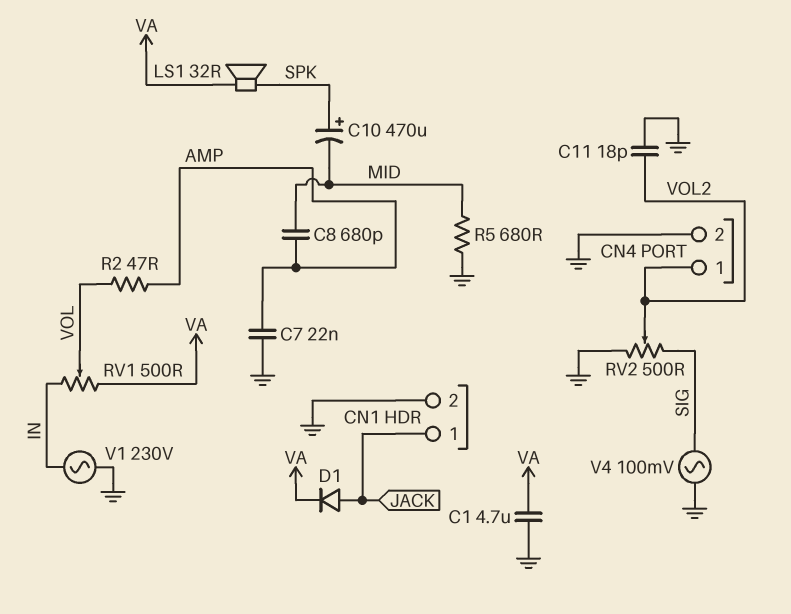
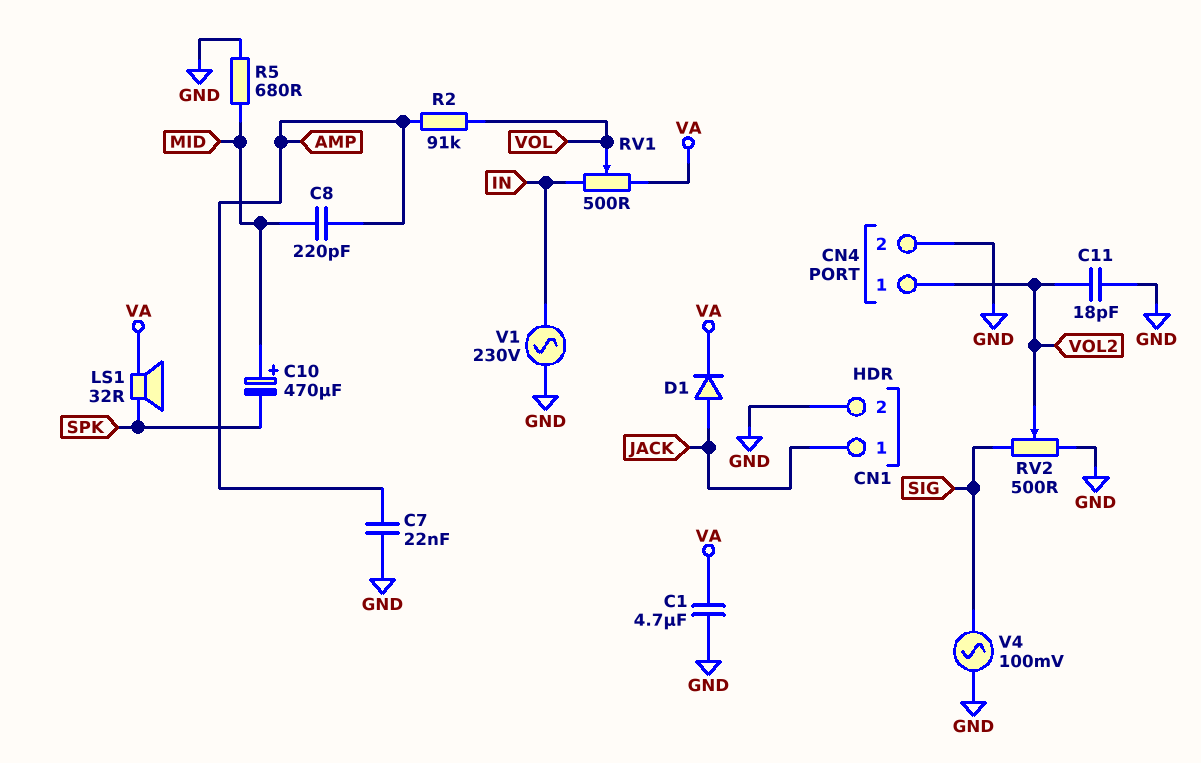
C8: 680pF (AMP, MID) -> 220pF (AMP, MID)
C10: 470uF (plus SPK, minus MID) -> 470uF (plus MID, minus SPK)
R2: 47 (AMP, VOL) -> 91k (AMP, VOL)

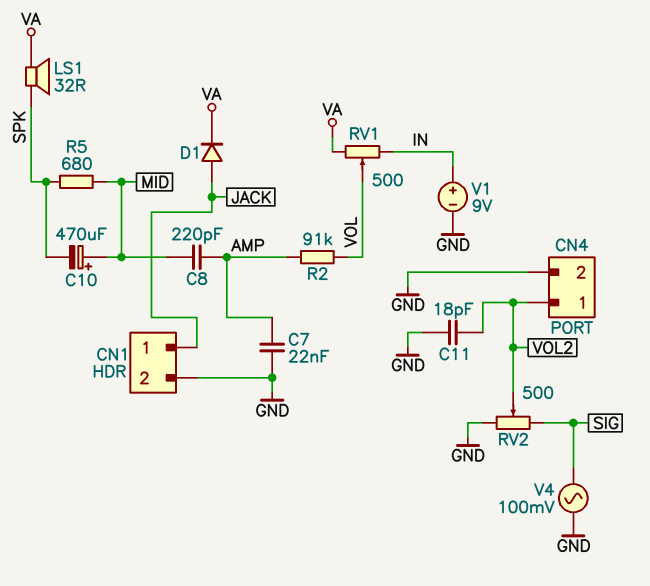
C1: 4.7uF (GND, VA) -> none
R5: 680 (GND, MID) -> 680 (MID, SPK)
V1: AC 230V (GND, IN) -> 9V (plus IN, minus GND)

